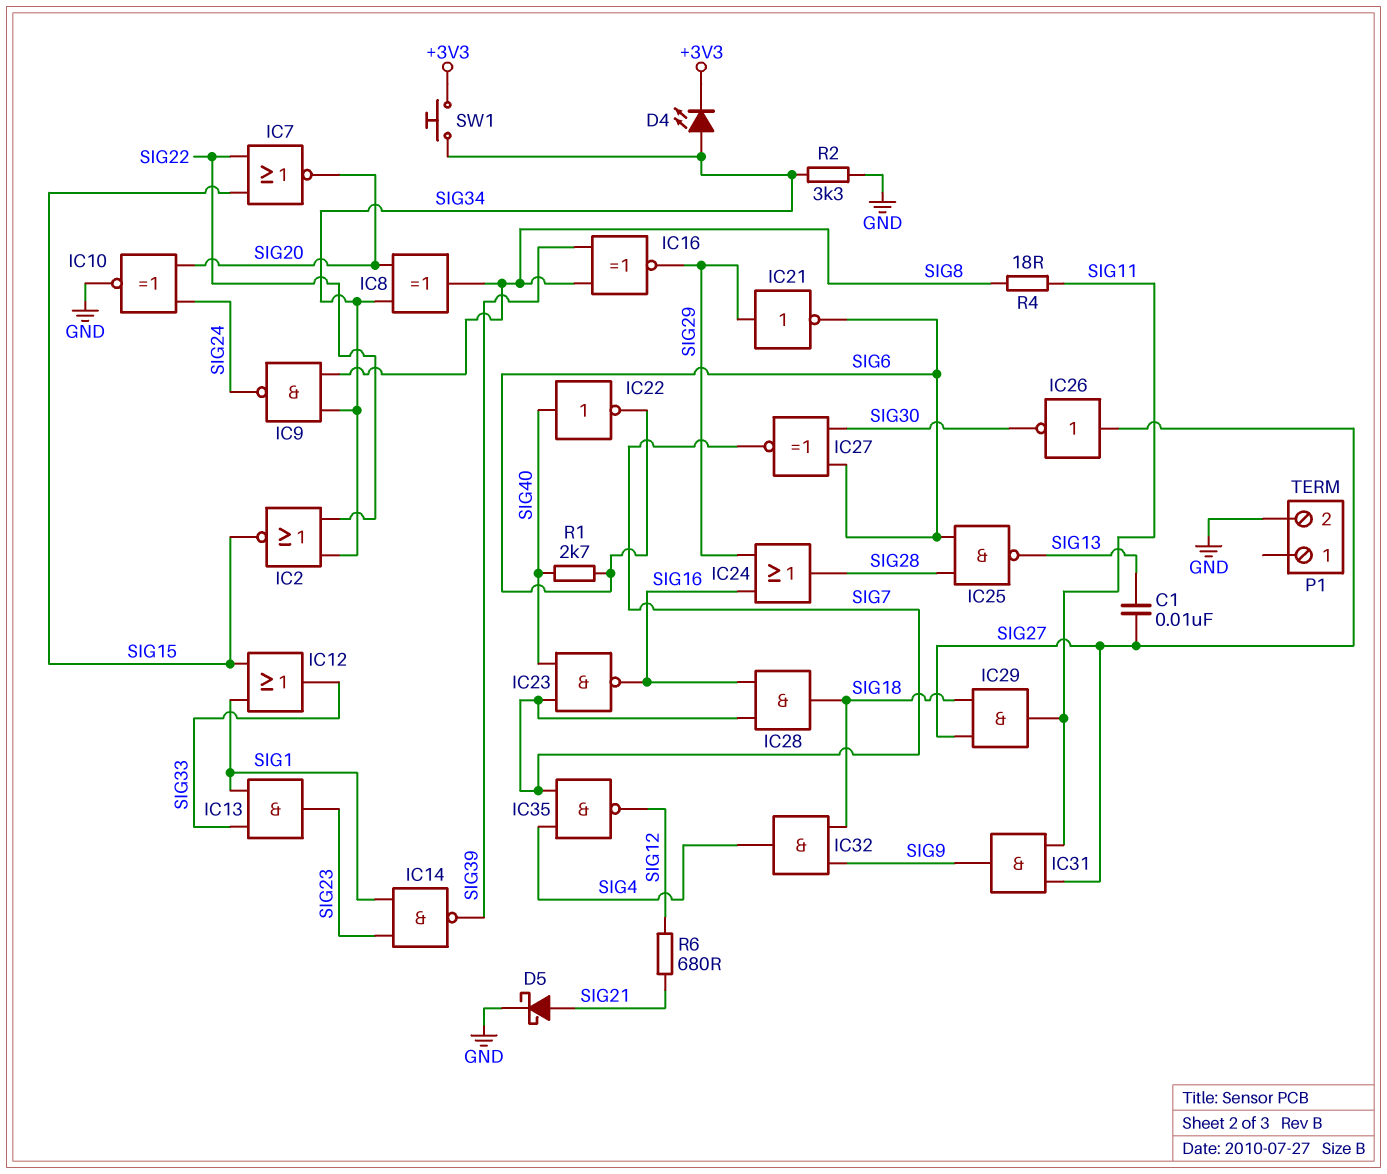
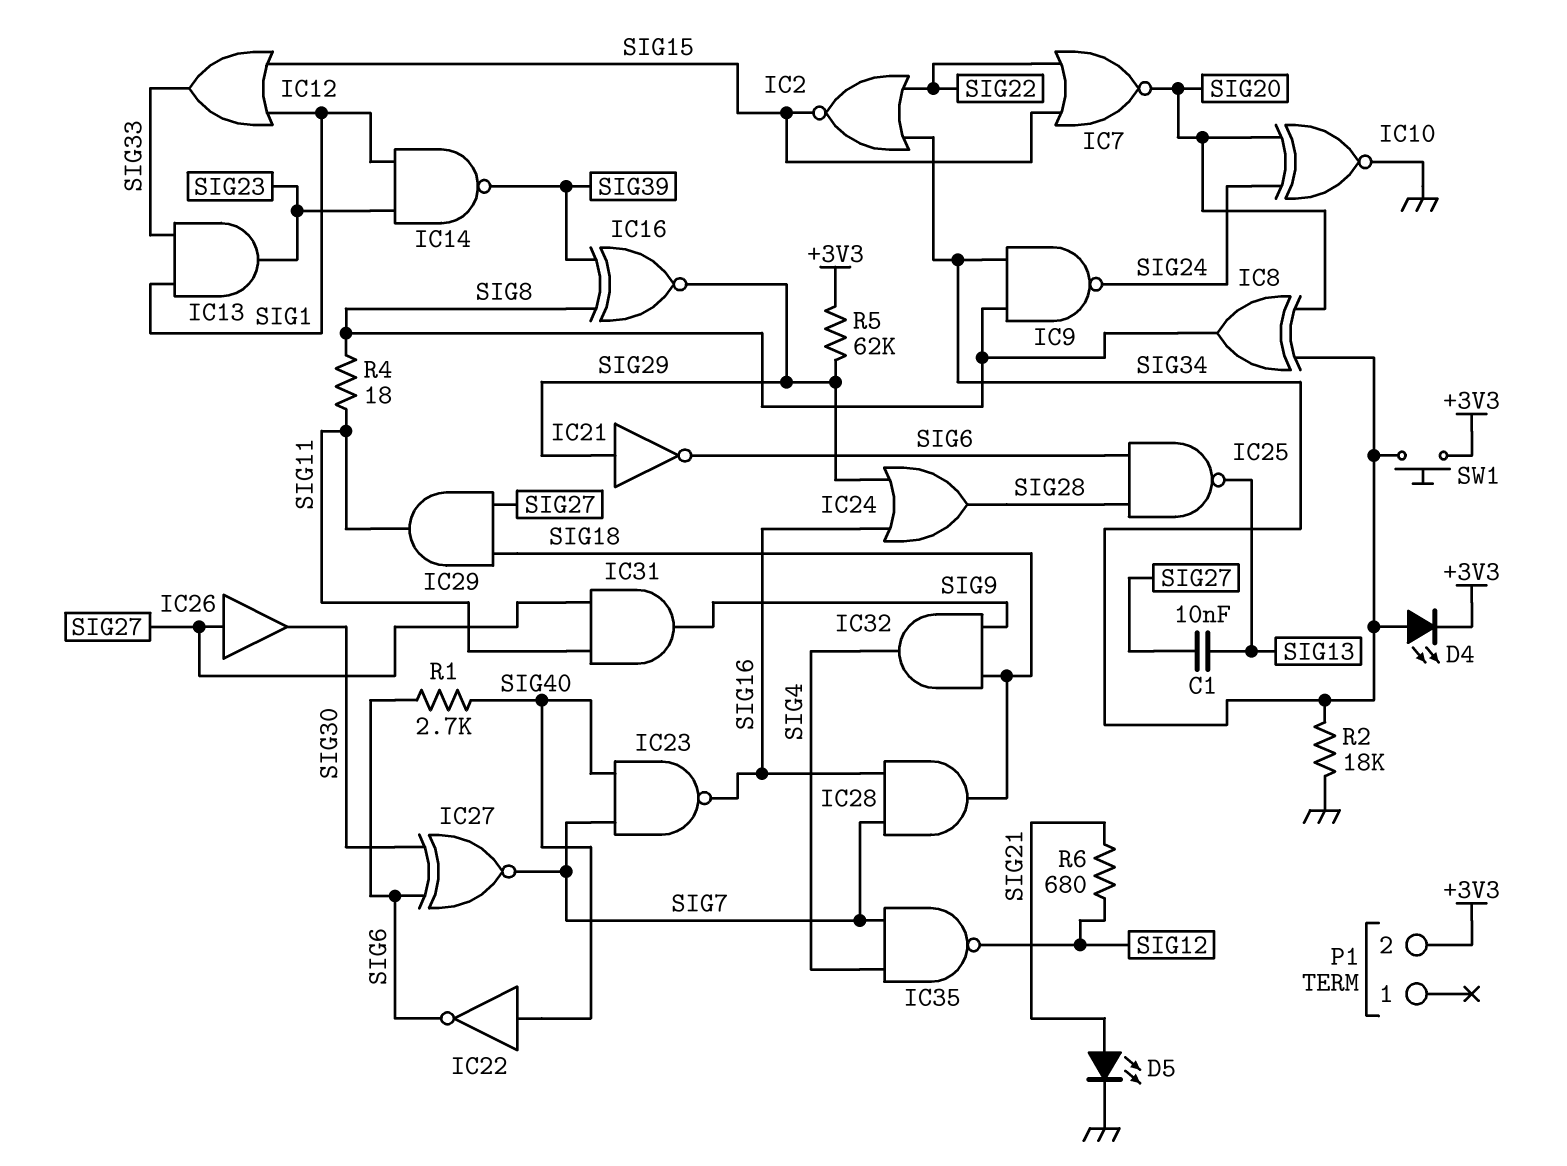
D5: schottky (A SIG21, K GND) -> LED (A SIG21, K GND)
IC26: NOT (in SIG27, out SIG30) -> buffer (in SIG27, out SIG30)
P1 pin 2: GND -> +3V3
R2: 3.3k (GND, SIG34) -> 18k (GND, SIG34)
R5: none -> 62k (+3V3, SIG29)

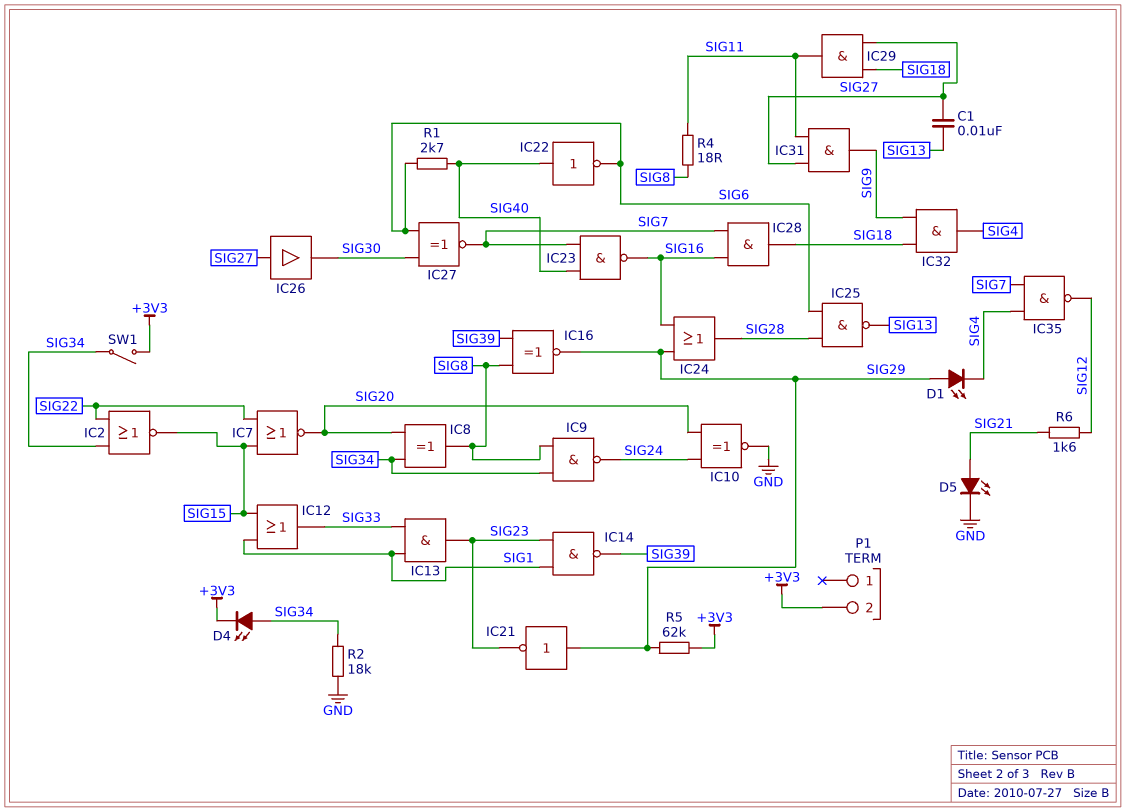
D1: none -> LED (A SIG29, K SIG4)
IC21: NOT (in SIG29, out SIG6) -> NOT (in SIG29, out SIG23)
R6: 680 (SIG12, SIG21) -> 1.6k (SIG12, SIG21)
SW1: button (+3V3, SIG34) -> switch (+3V3, SIG34)

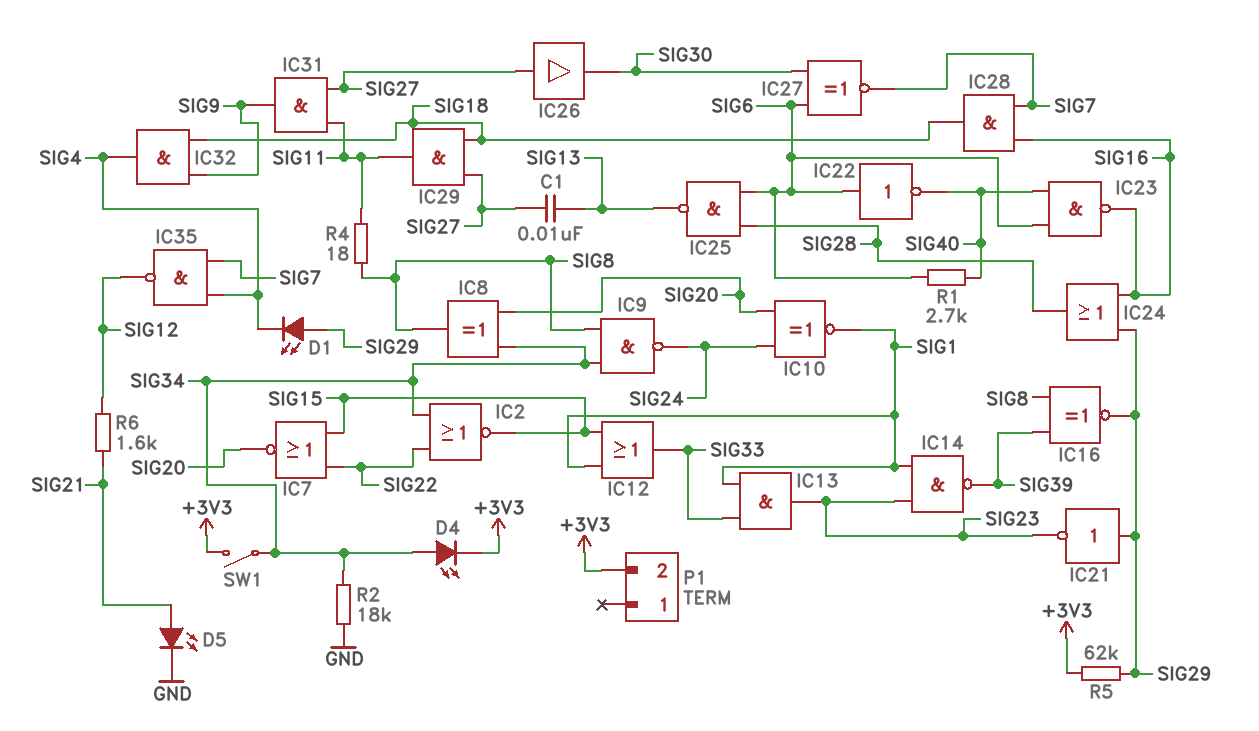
IC10: XNOR (in SIG20, in SIG24, out GND) -> XNOR (in SIG20, in SIG24, out SIG1)
IC22: NOT (in SIG40, out SIG6) -> NOT (in SIG6, out SIG40)
IC23: NAND (in SIG7, in SIG40, out SIG16) -> NAND (in SIG6, in SIG40, out SIG16)

